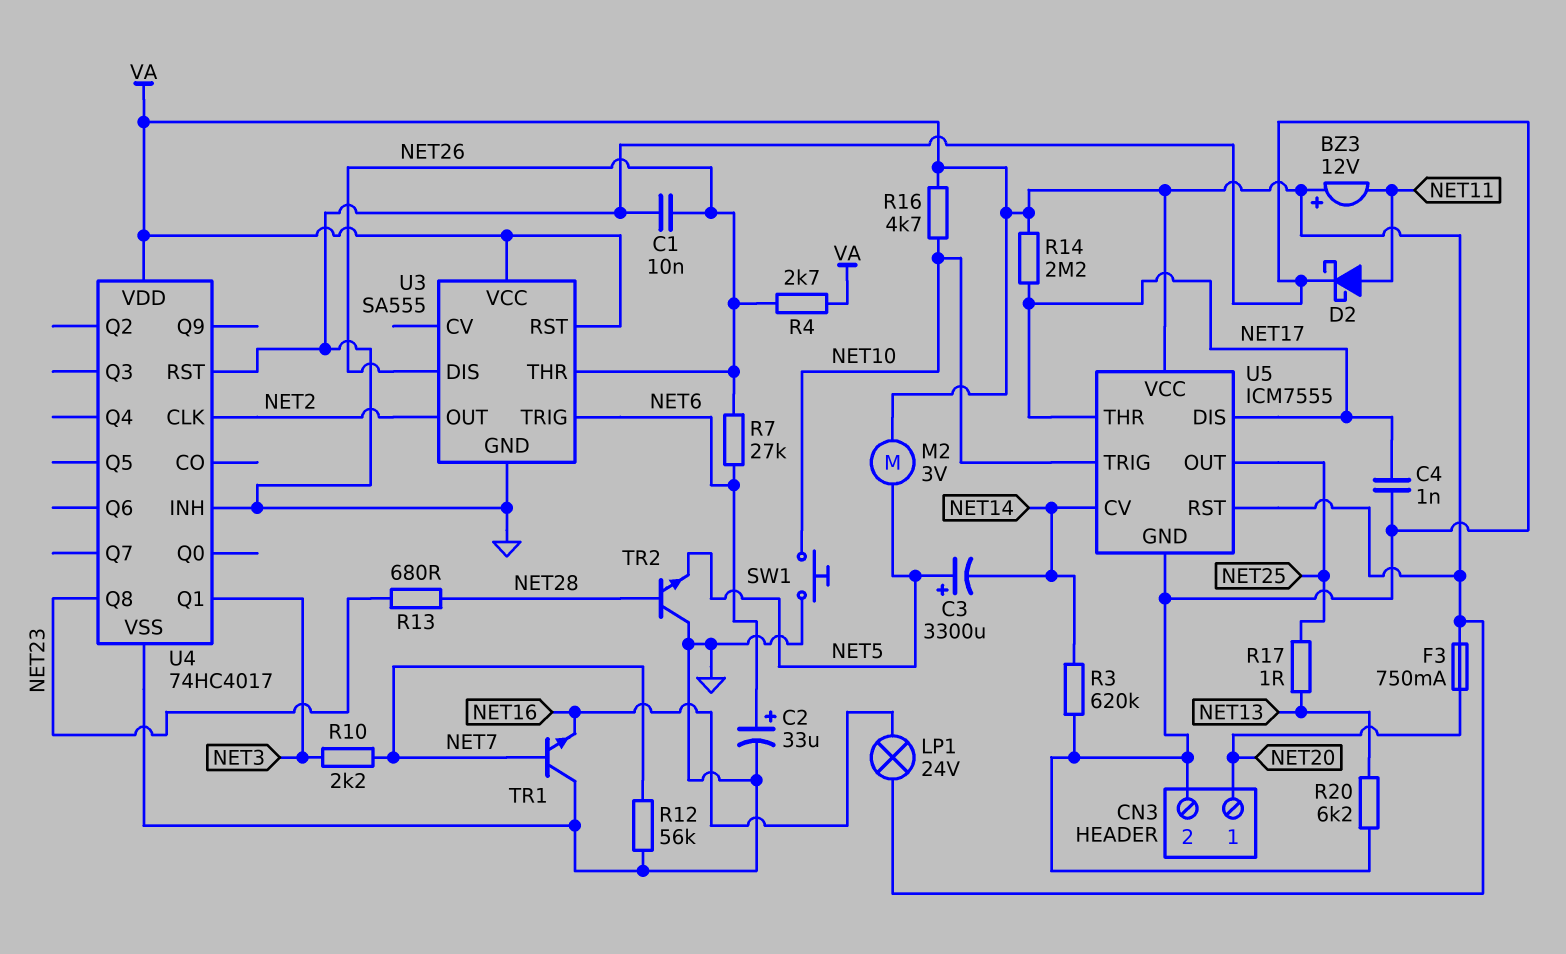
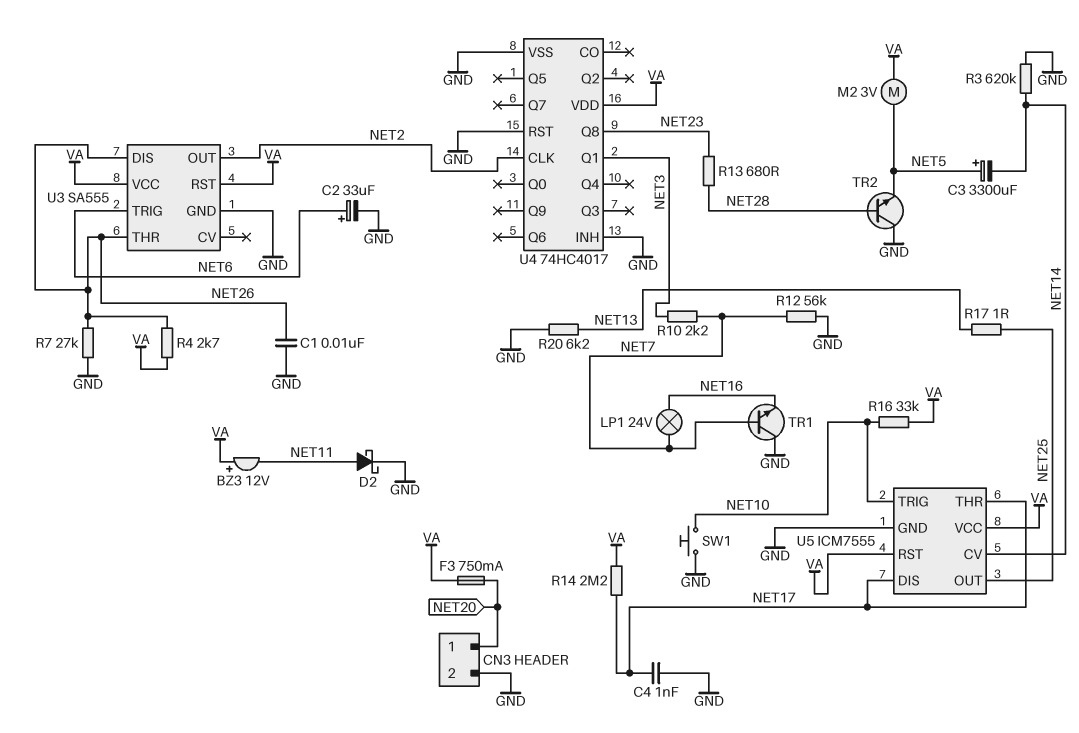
LP1: lamp 24V (NET16, VA) -> lamp 24V (NET7, NET16)
R7: 27k (NET6, NET26) -> 27k (GND, NET26)
R16: 4.7k (NET10, VA) -> 33k (NET10, VA)

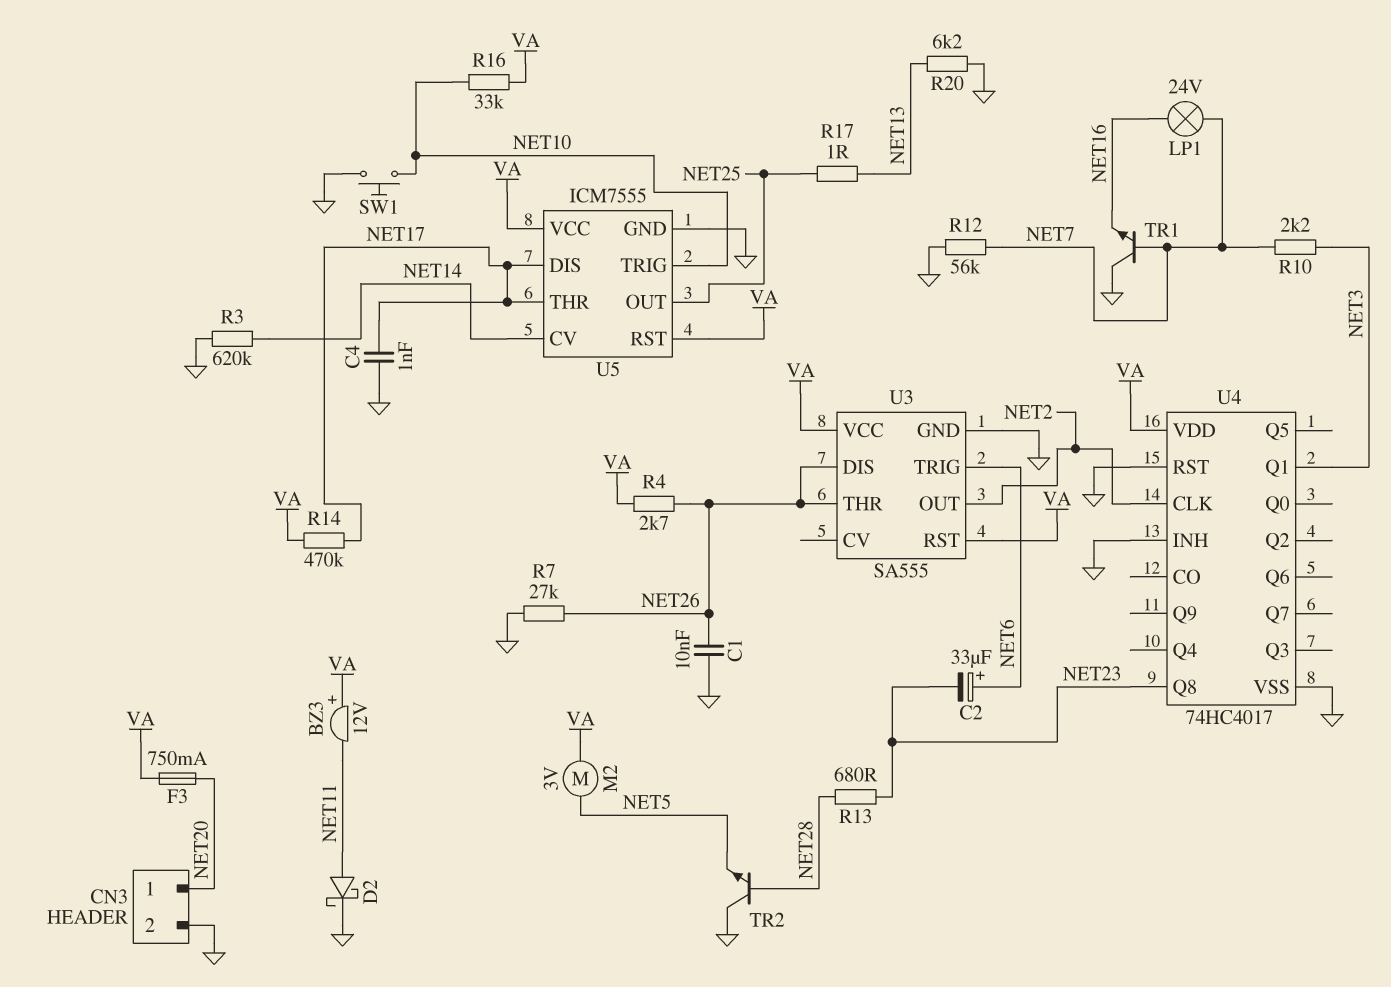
C2: 33uF (plus NET6, minus GND) -> 33uF (plus NET6, minus NET23)
C3: 3300uF (plus NET5, minus NET14) -> none
R14: 2.2M (NET17, VA) -> 470k (NET17, VA)

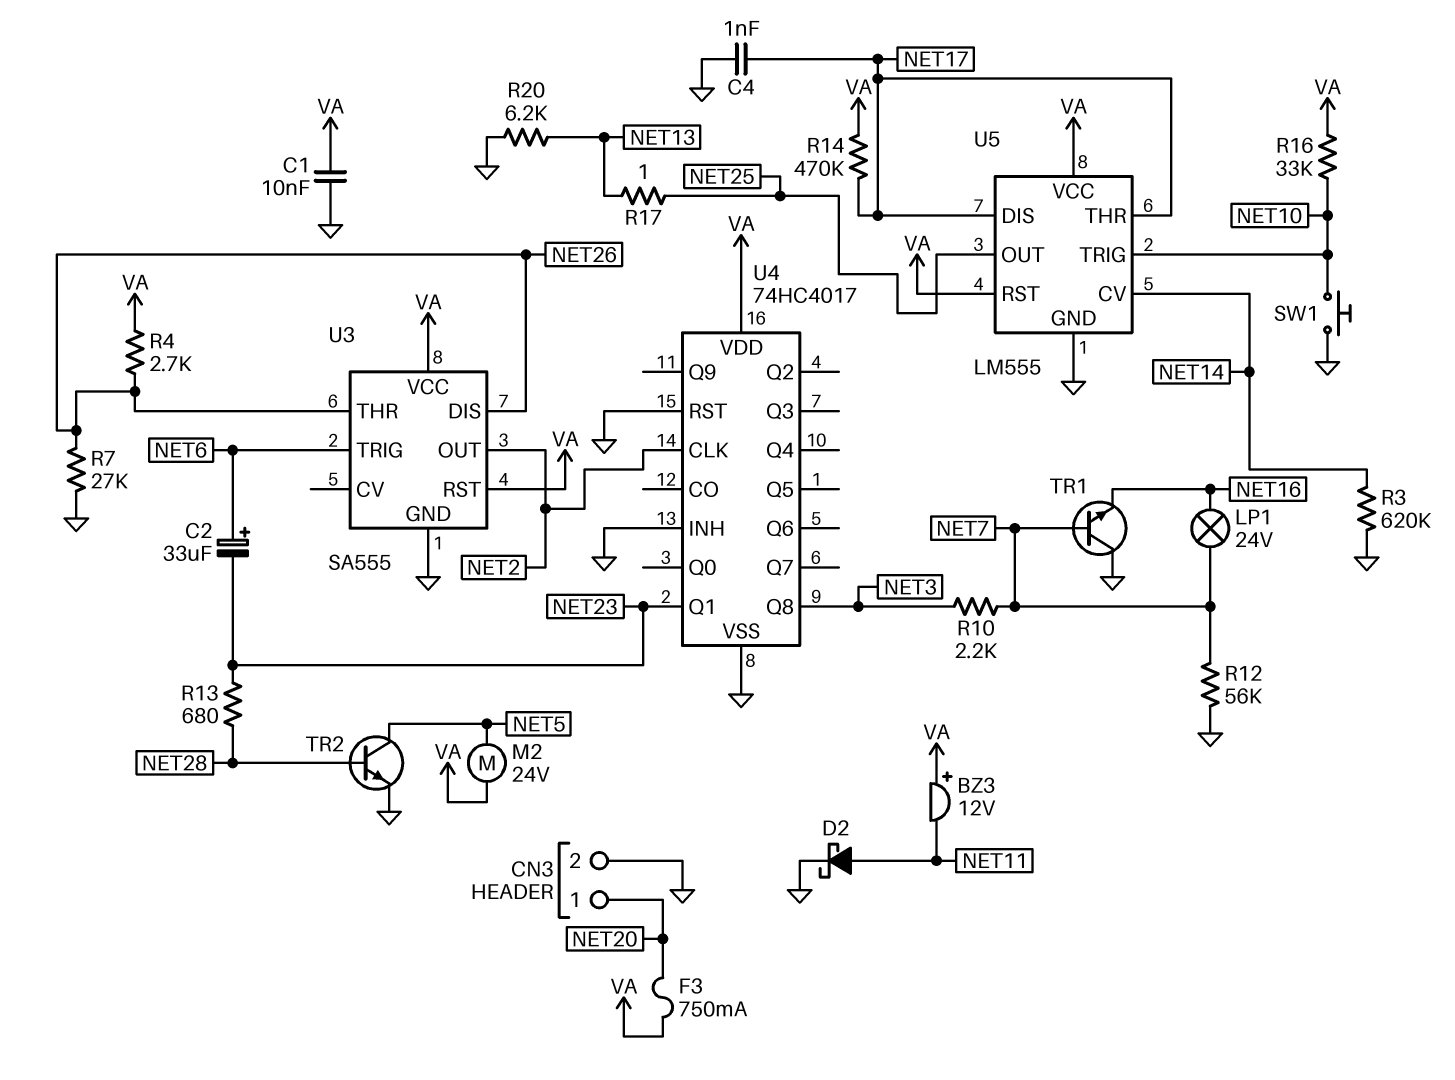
C1: 10nF (GND, NET26) -> 10nF (GND, VA)
M2: motor 3V (NET5, VA) -> motor 24V (NET5, VA)
TR2: NPN (B NET28, C GND, E NET5) -> NPN (B NET28, C NET5, E GND)
U4 pin Q1: NET3 -> NET23
U4 pin Q8: NET23 -> NET3
U5: ICM7555 -> LM555

